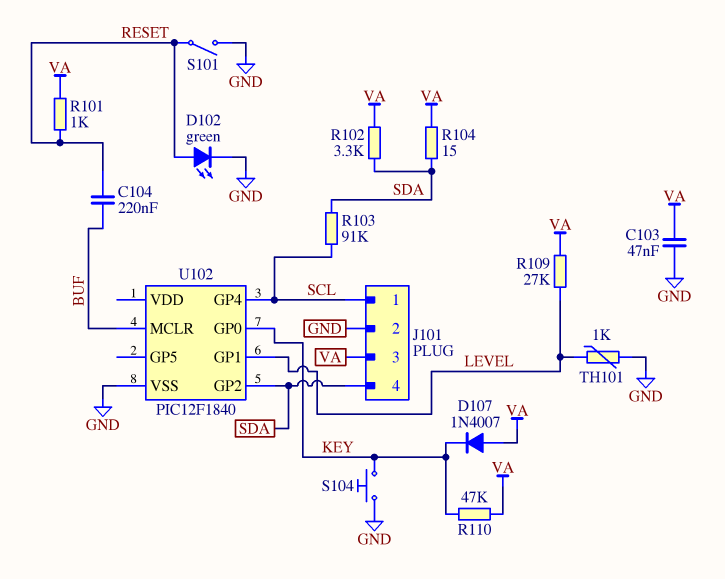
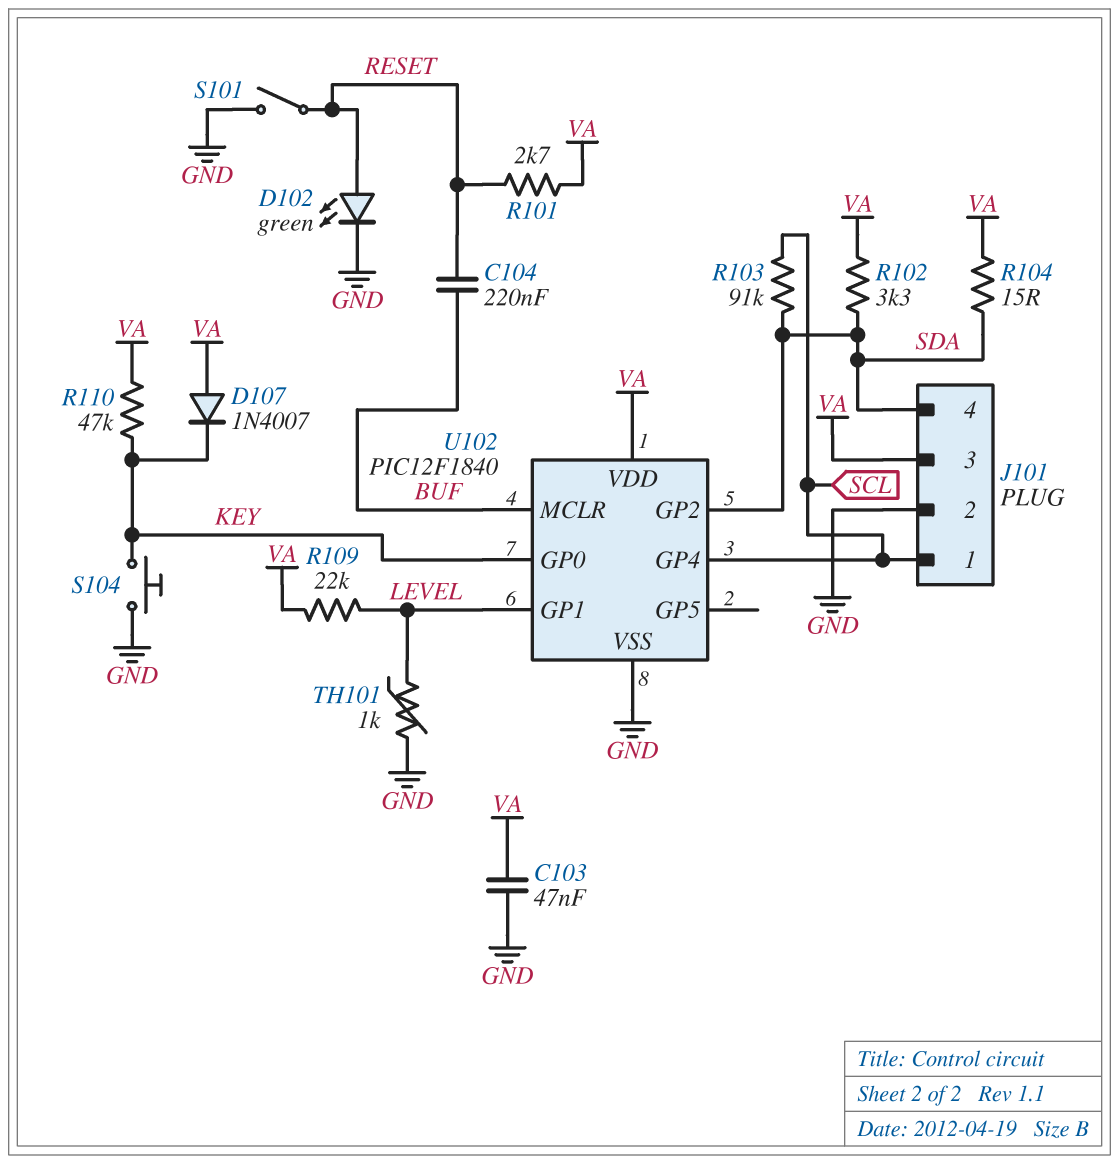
R101: 1k (RESET, VA) -> 2.7k (RESET, VA)
R109: 27k (LEVEL, VA) -> 22k (LEVEL, VA)
U102 pin VDD: none -> VA

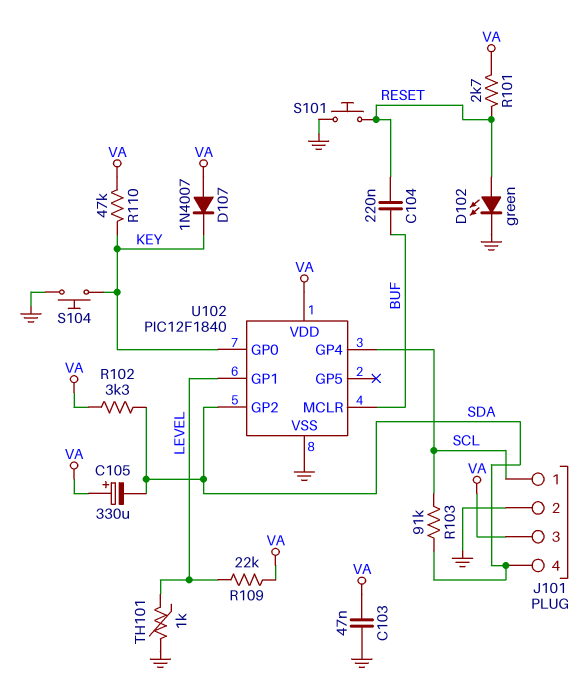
C105: none -> 330uF (plus VA, minus SDA)
R104: 15 (SDA, VA) -> none
S101: switch (GND, RESET) -> button (GND, RESET)

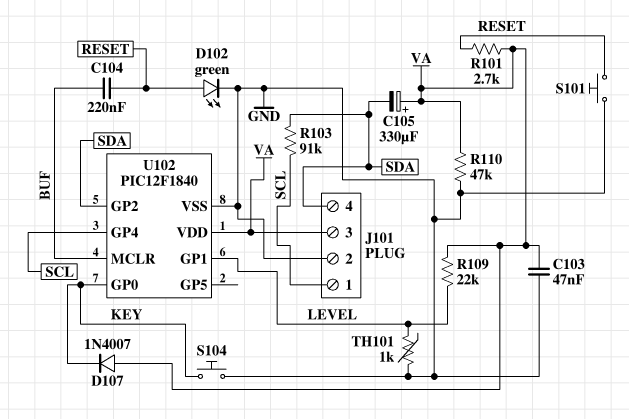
R102: 3.3k (SDA, VA) -> none
R110: 47k (KEY, VA) -> 47k (GND, VA)

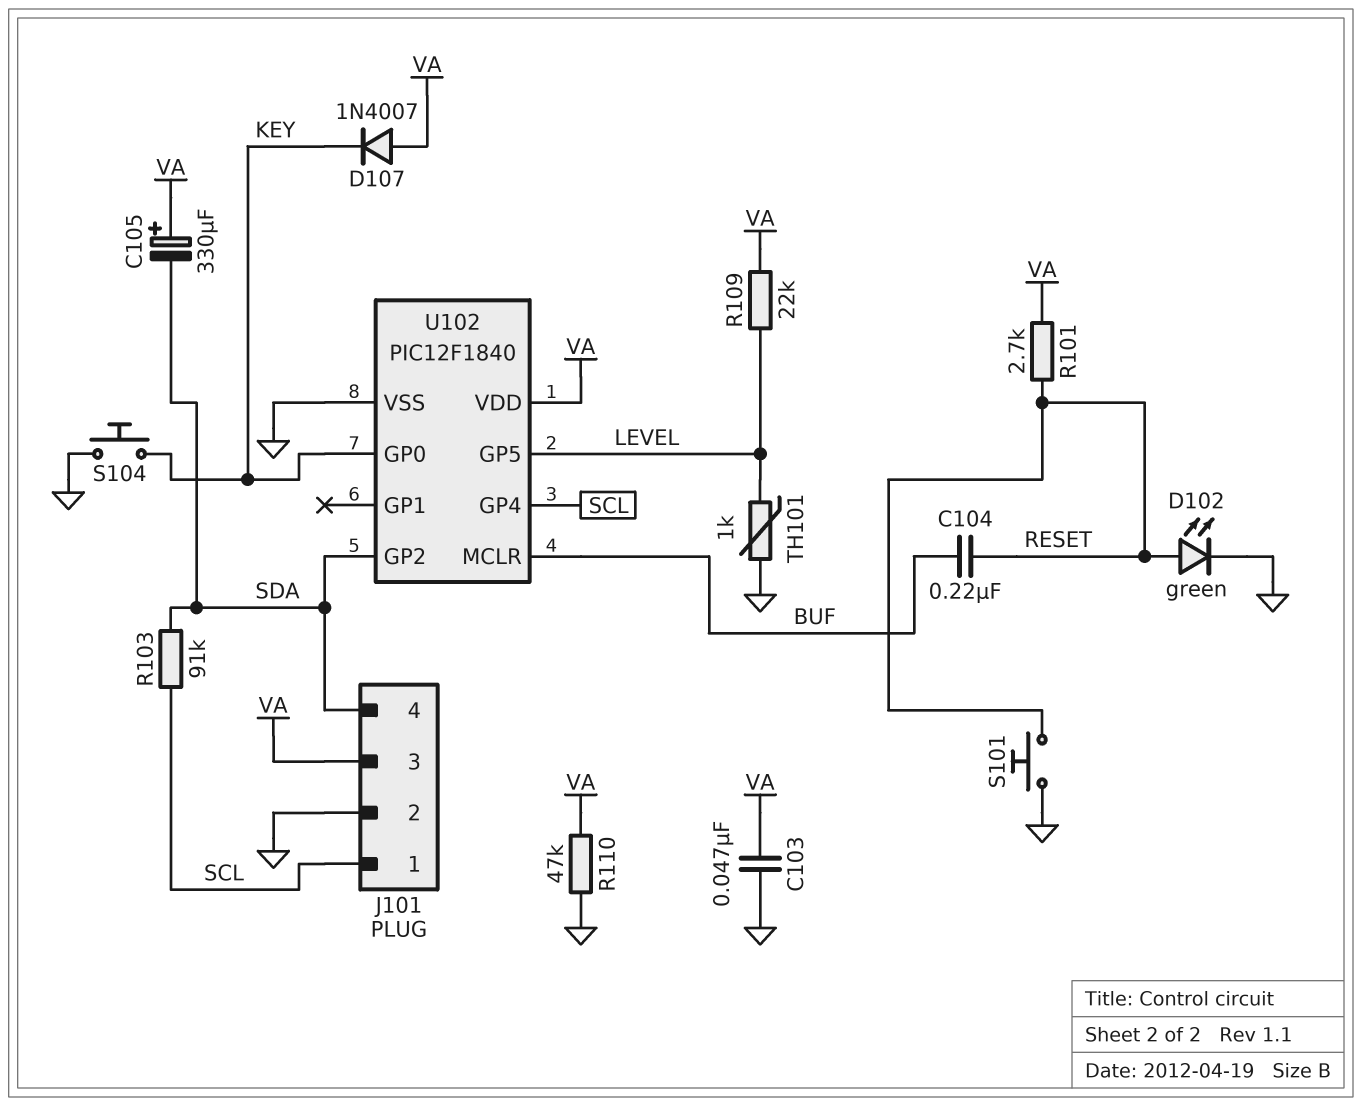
U102 pin GP1: LEVEL -> none
U102 pin GP5: none -> LEVEL

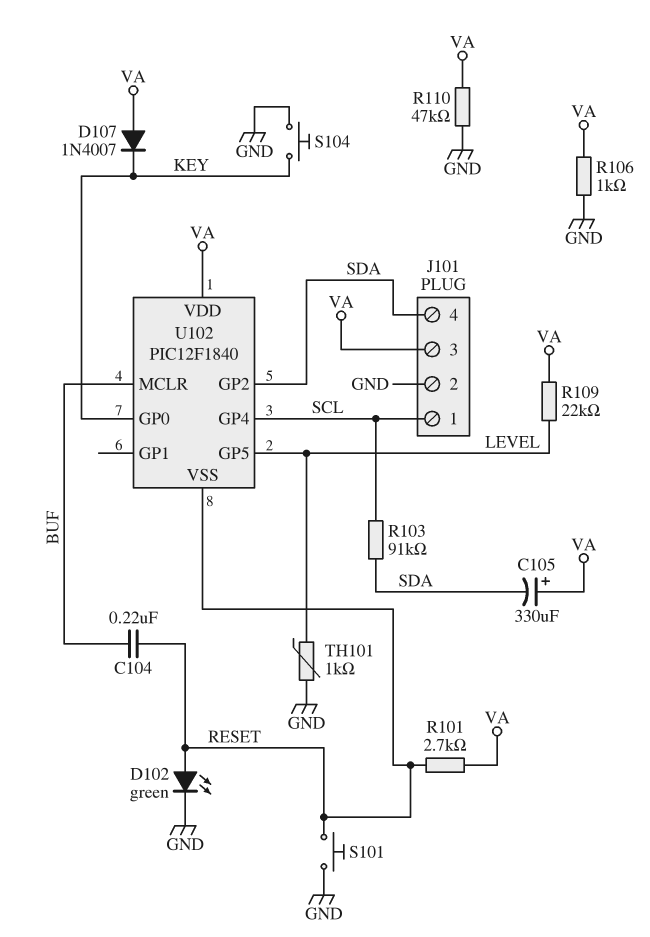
C103: 47nF (GND, VA) -> none
R106: none -> 1k (GND, VA)
U102 pin VSS: GND -> RESET

